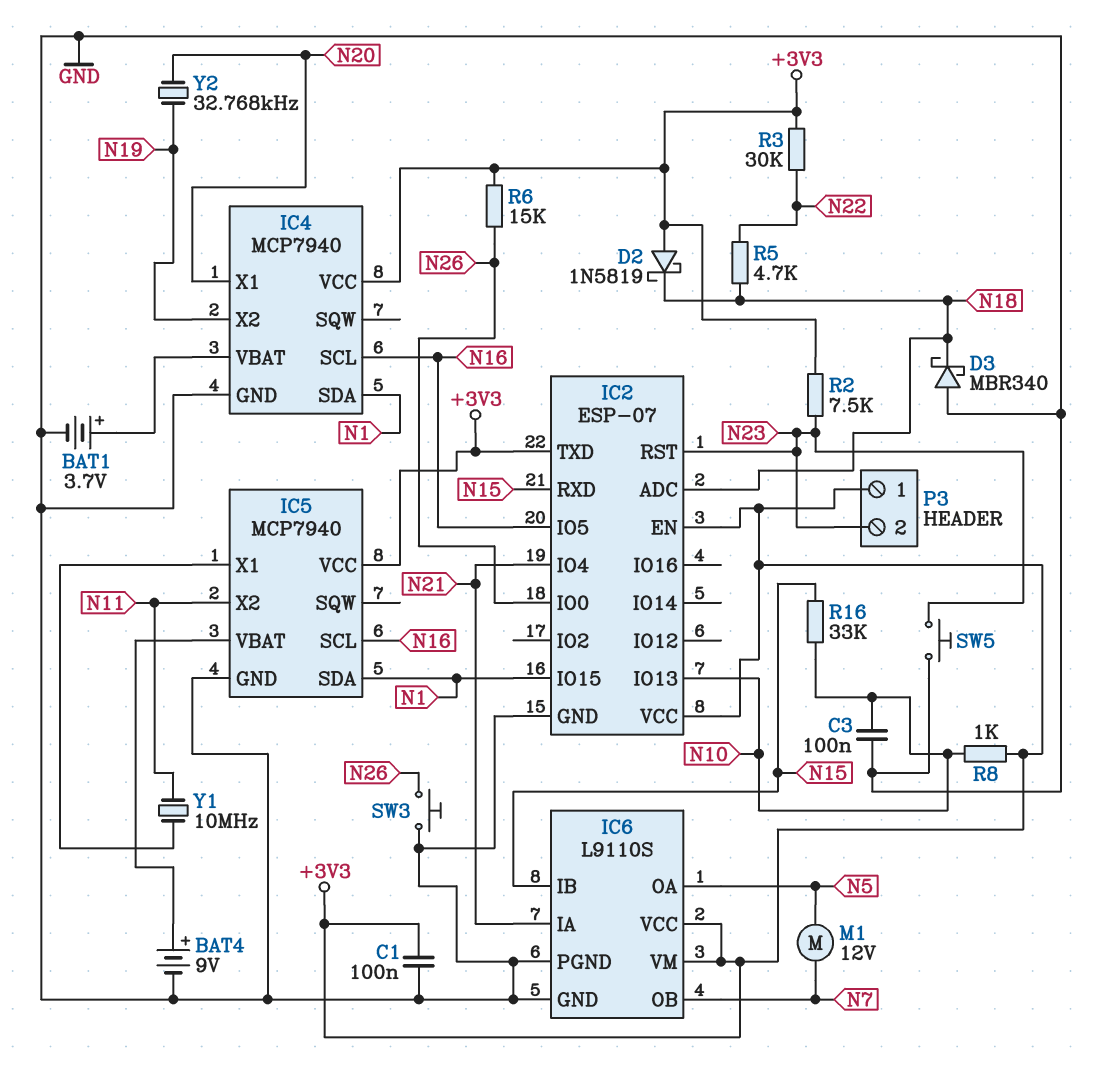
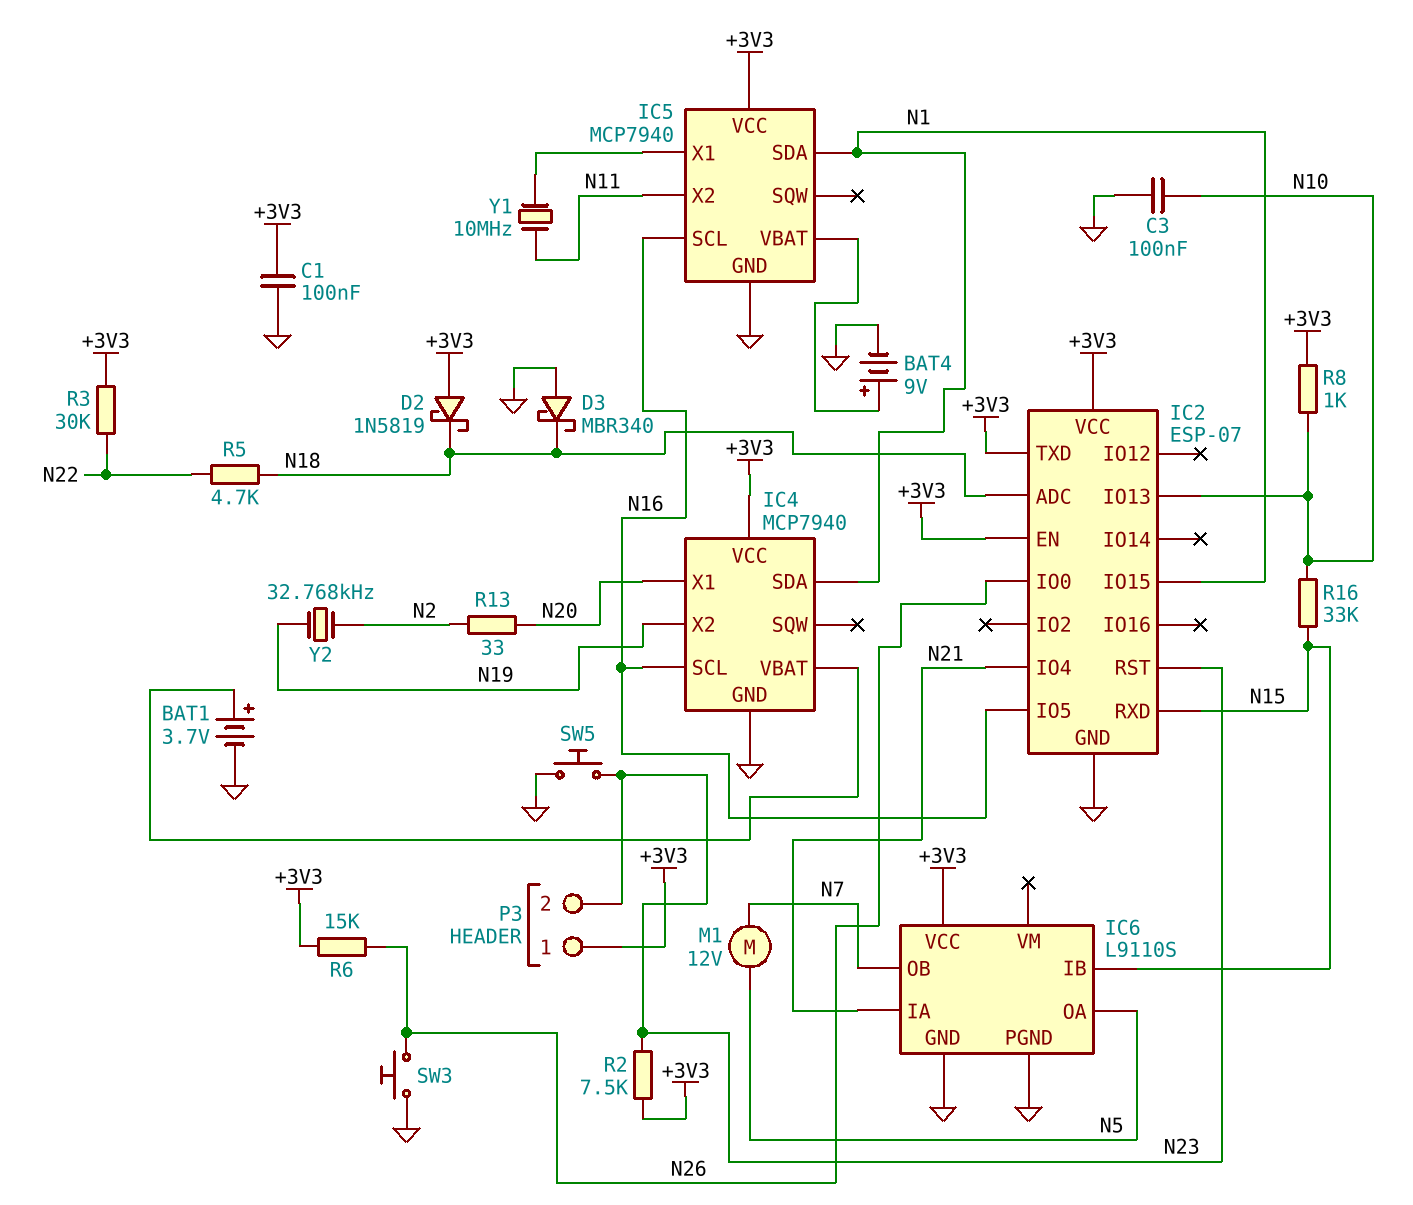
IC6 pin VM: +3V3 -> none
R13: none -> 33 (N2, N20)
Y2: 32.768kHz (N19, N20) -> 32.768kHz (N2, N19)

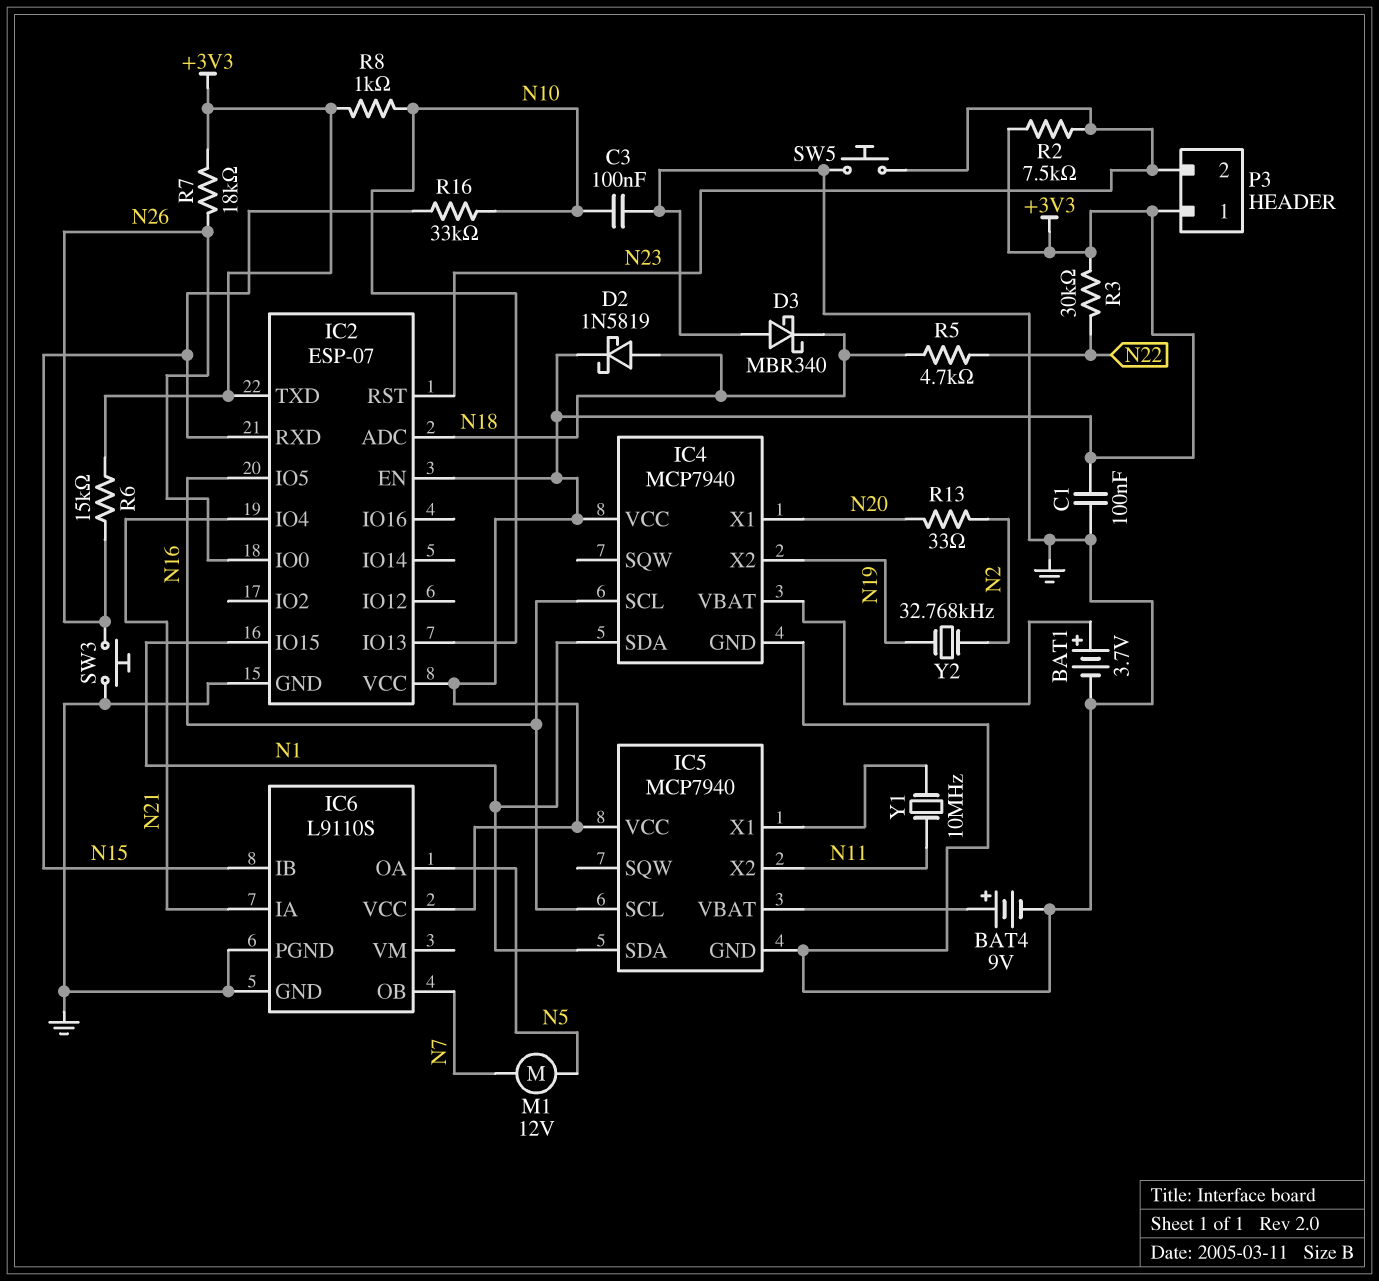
D2: schottky 1N5819 (A +3V3, K N18) -> schottky 1N5819 (A N18, K +3V3)
R7: none -> 18k (+3V3, N26)

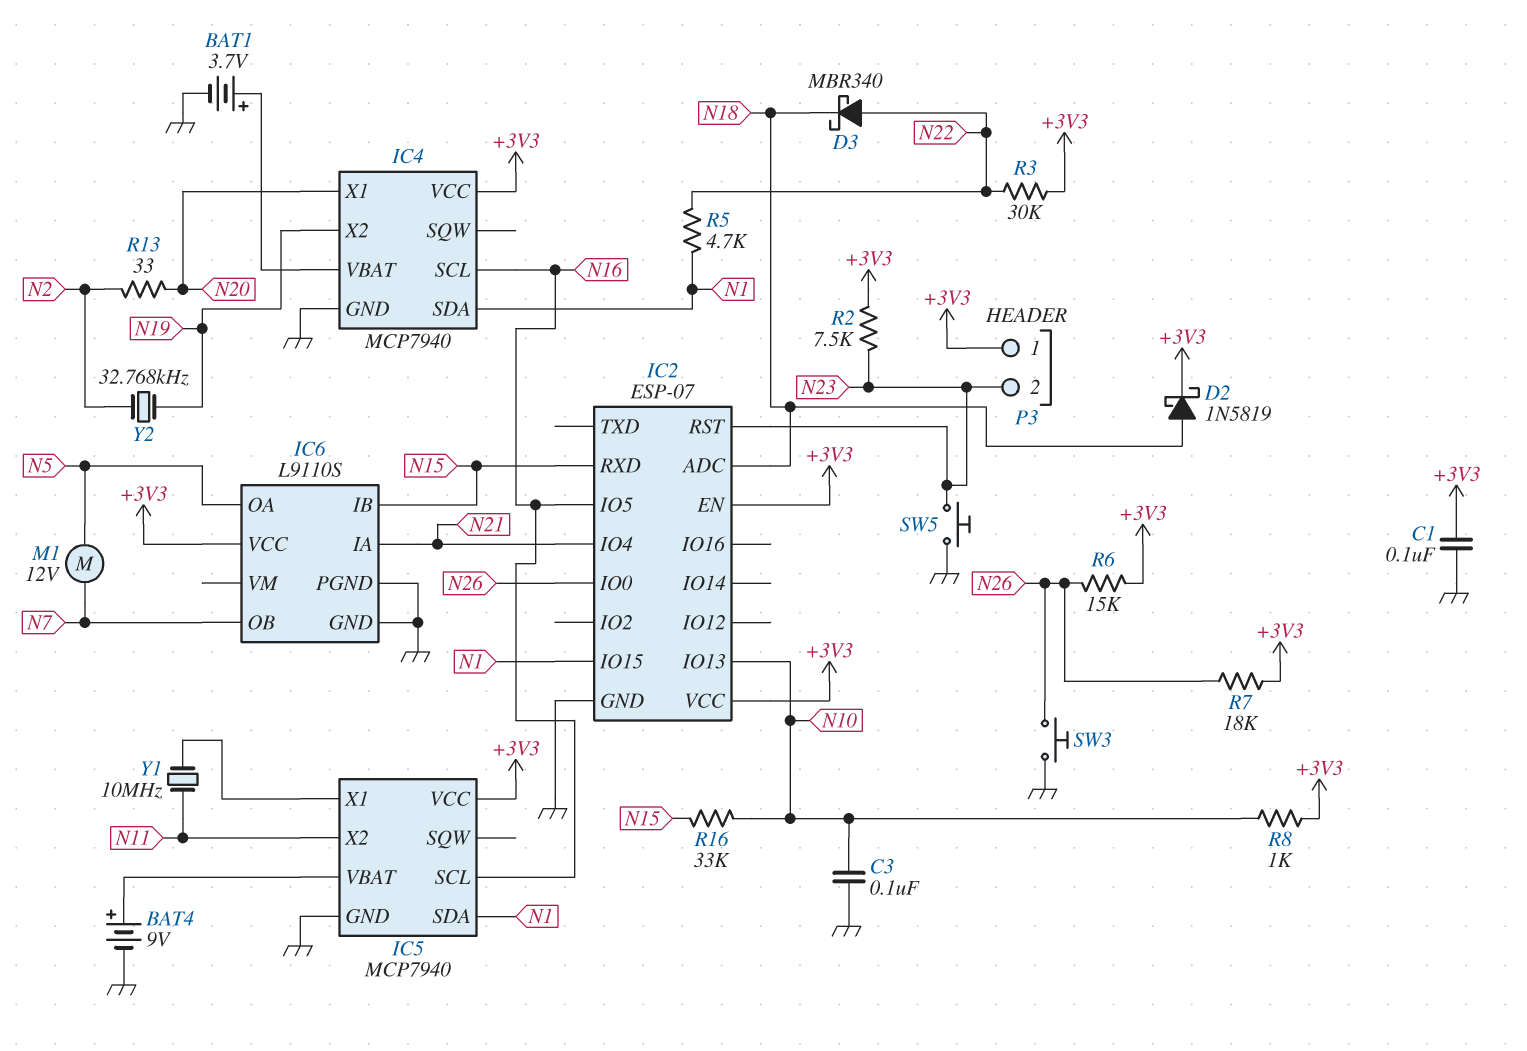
D3: schottky MBR340 (A GND, K N18) -> schottky MBR340 (A N22, K N18)
IC2 pin TXD: +3V3 -> none
R5: 4.7k (N18, N22) -> 4.7k (N1, N22)

